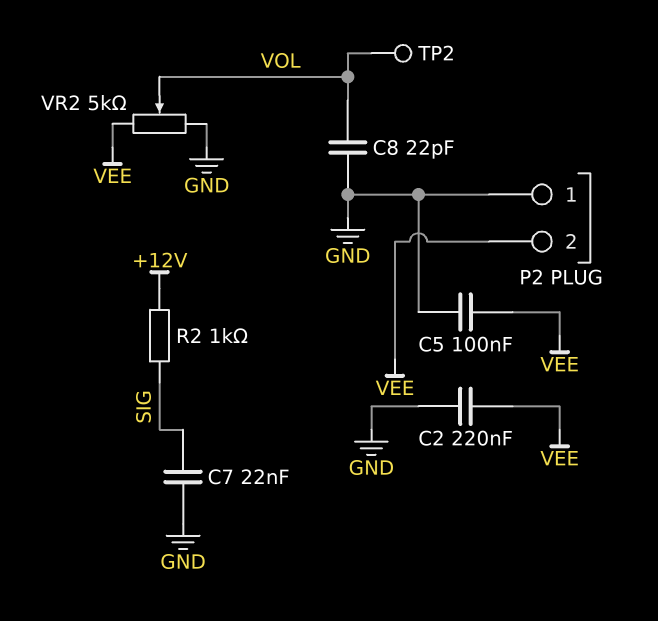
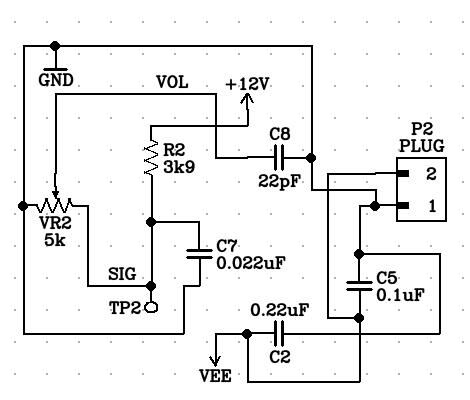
R2: 1k (+12V, SIG) -> 3.9k (+12V, SIG)
TP2: test point (VOL) -> test point (SIG)
VR2: 5k (GND, VEE, wiper VOL) -> 5k (GND, SIG, wiper VOL)

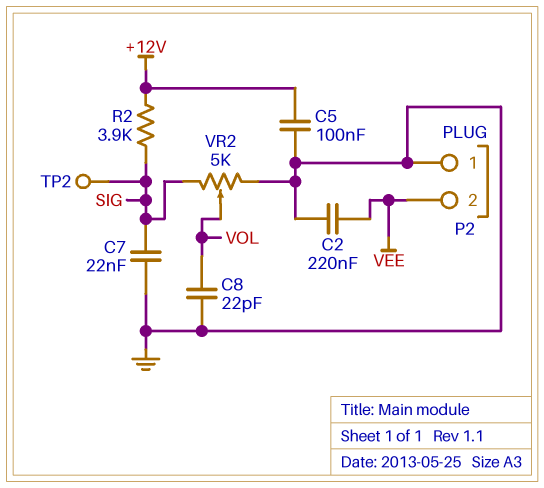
C5: 100nF (GND, VEE) -> 100nF (+12V, GND)

